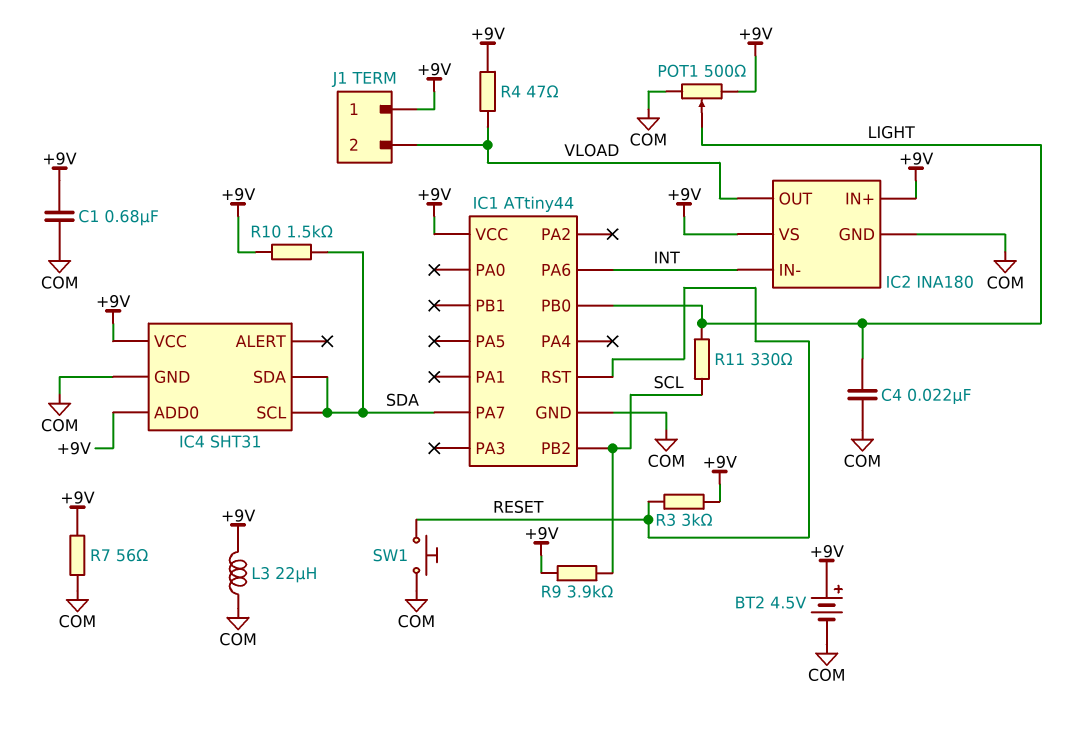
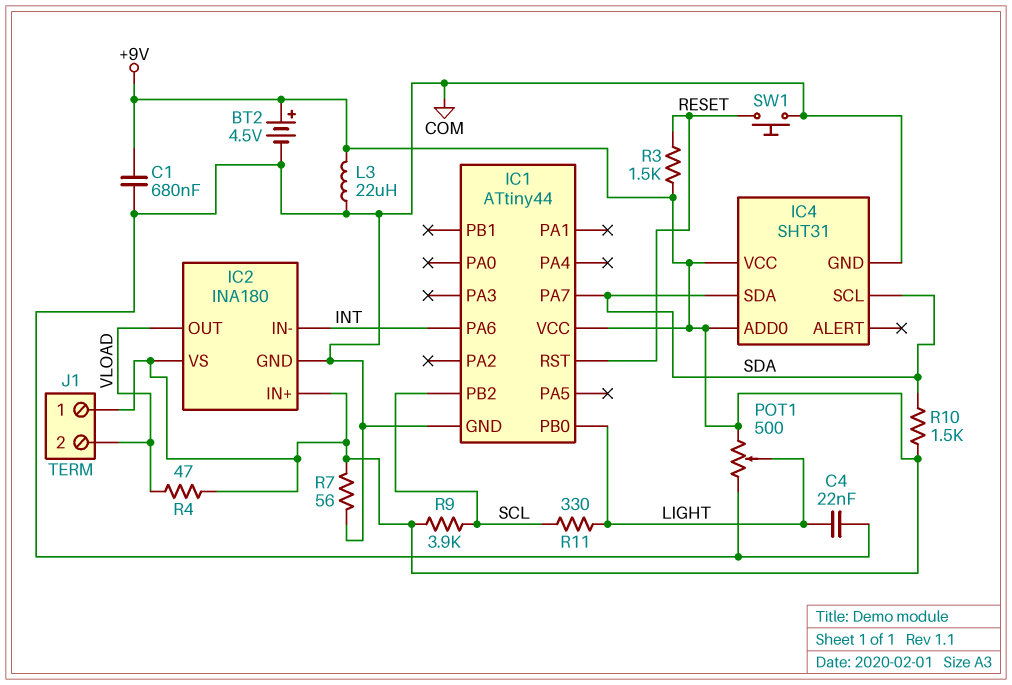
R3: 3k (+9V, RESET) -> 1.5k (+9V, RESET)

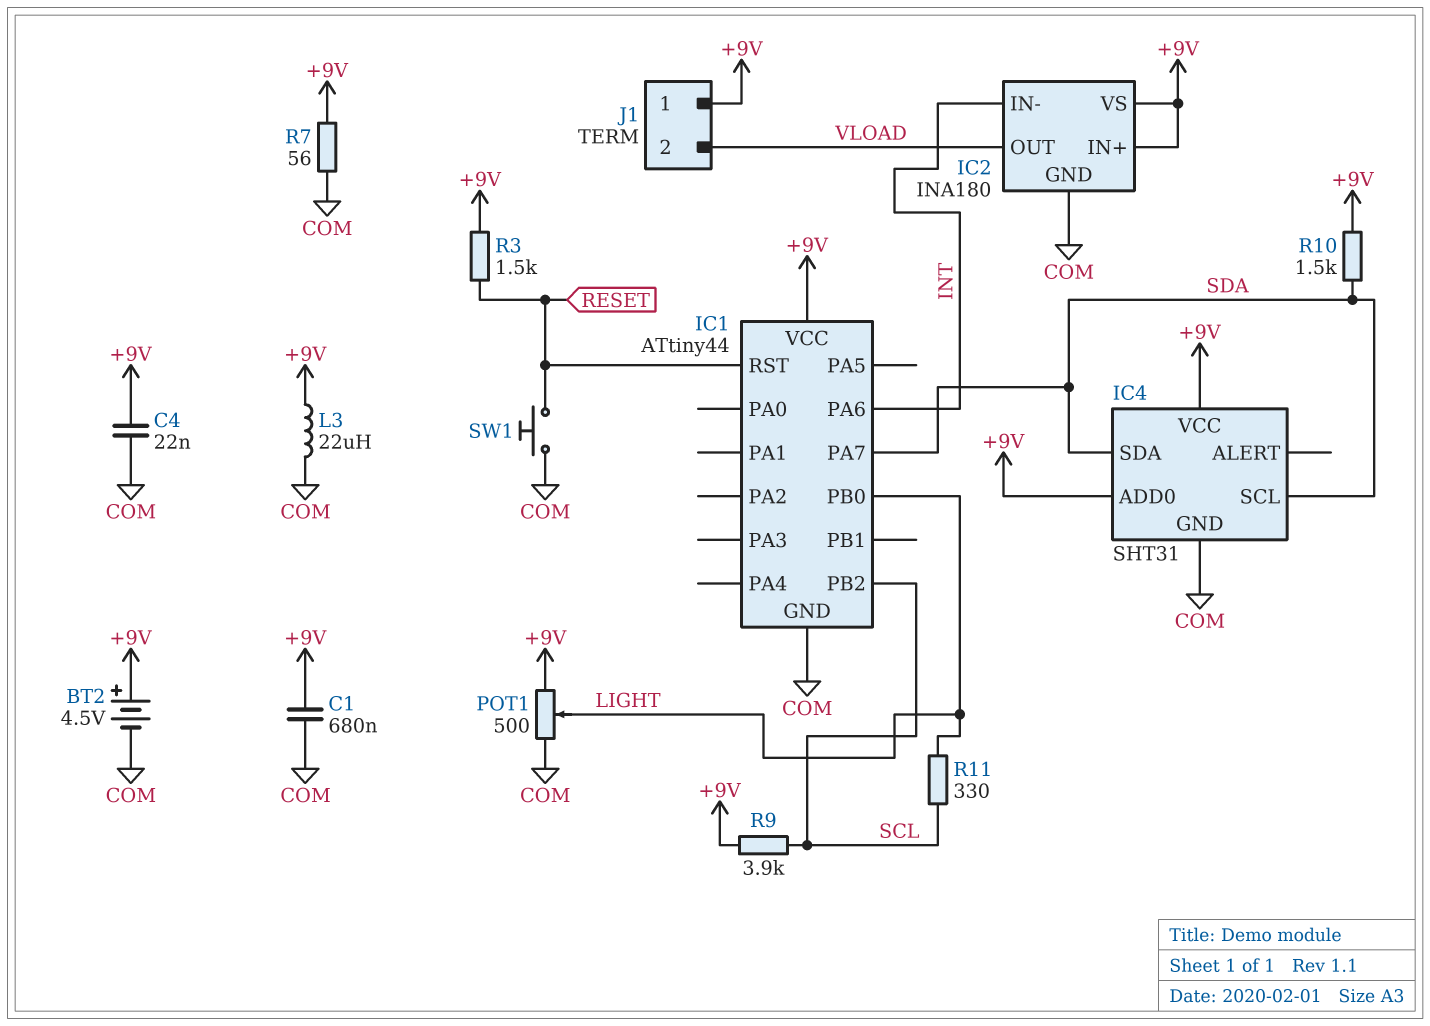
C4: 22nF (COM, LIGHT) -> 22nF (+9V, COM)
R4: 47 (+9V, VLOAD) -> none

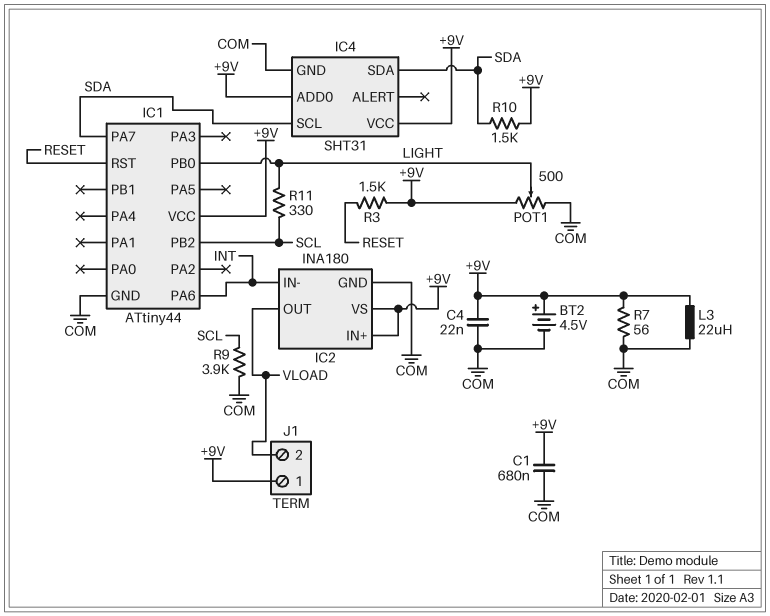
R9: 3.9k (+9V, SCL) -> 3.9k (COM, SCL)
SW1: button (COM, RESET) -> none

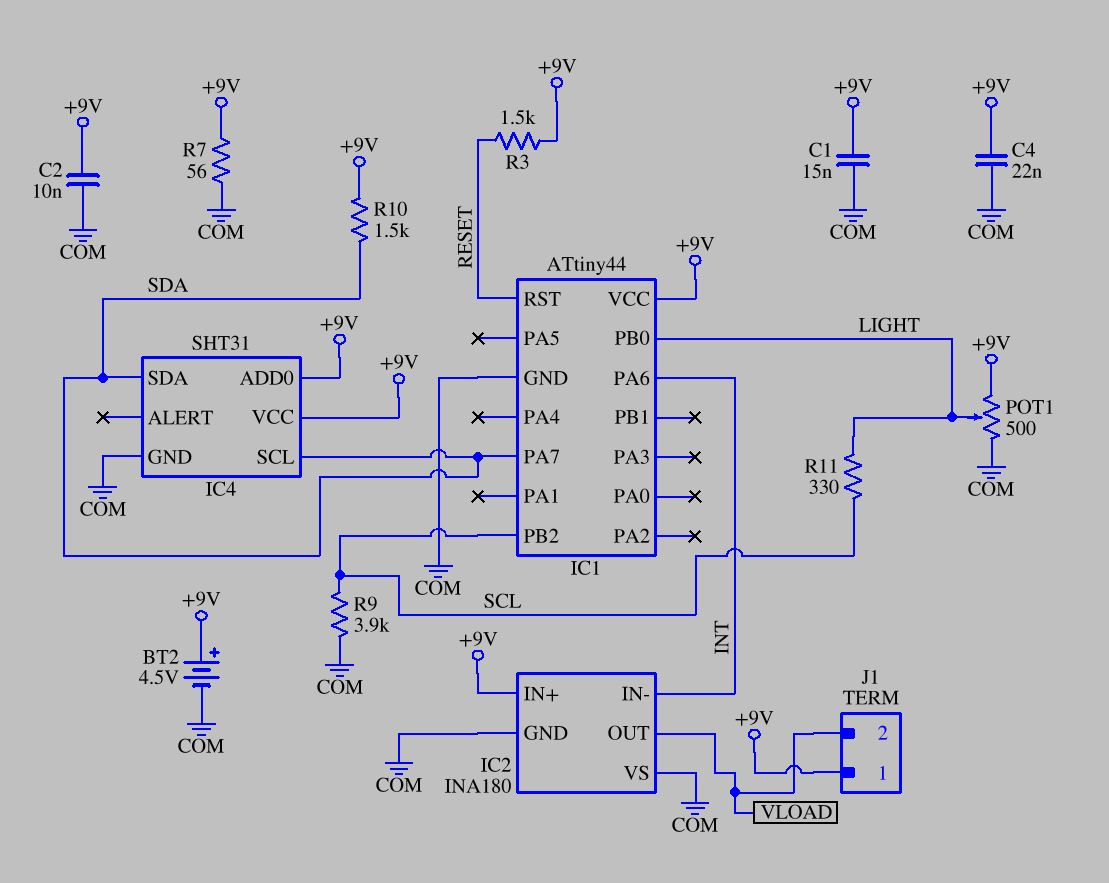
C1: 680nF (+9V, COM) -> 15nF (+9V, COM)
C2: none -> 10nF (+9V, COM)
IC2 pin VS: +9V -> COM
L3: 22uH (+9V, COM) -> none

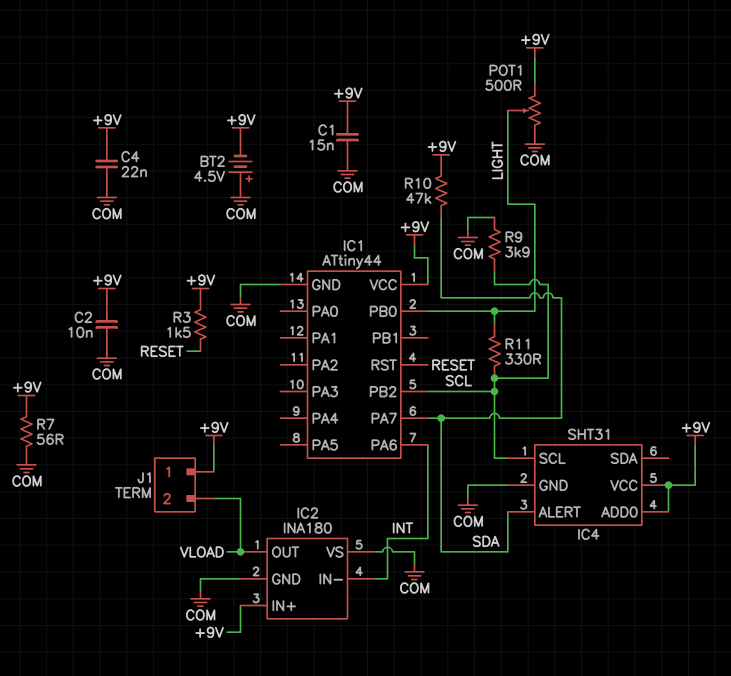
BT2: 4.5V (plus +9V, minus COM) -> 4.5V (plus COM, minus +9V)
IC4 pin ALERT: none -> SDA
IC4 pin SCL: SDA -> SCL
IC4 pin SDA: SDA -> none
R10: 1.5k (+9V, SDA) -> 47k (+9V, SDA)

